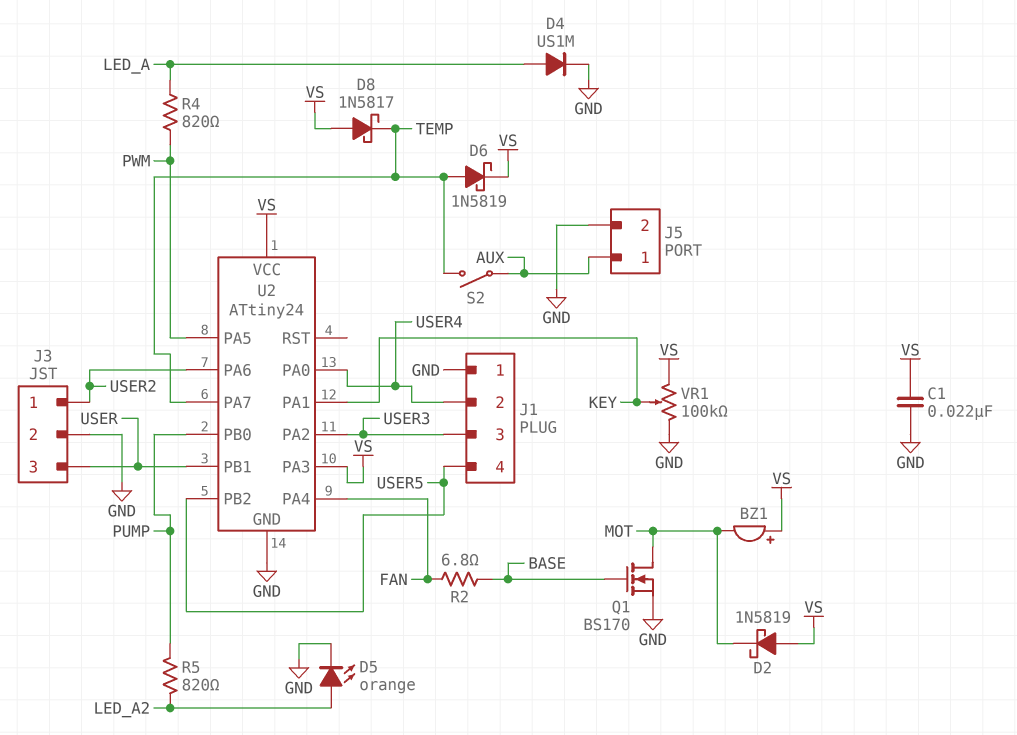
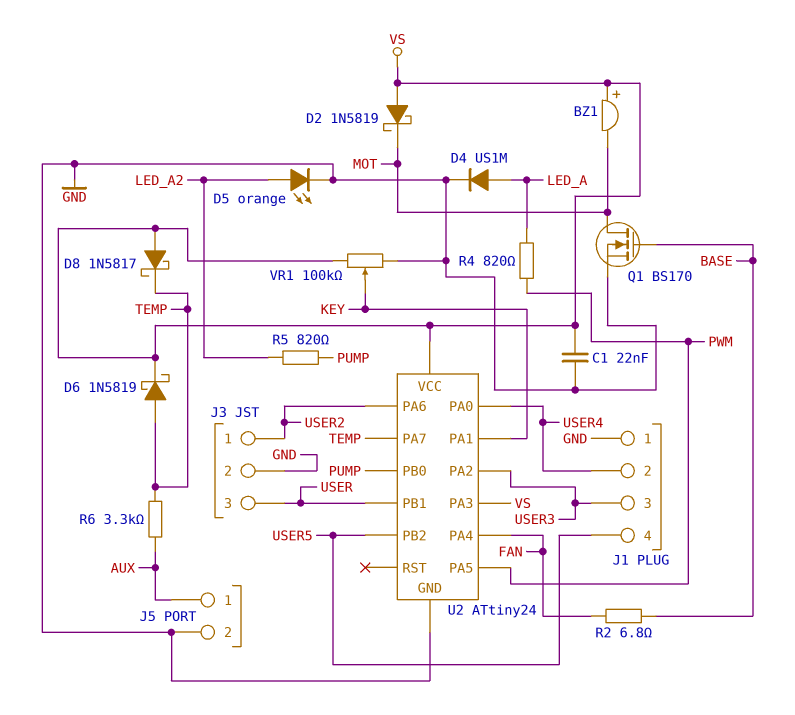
R6: none -> 3.3k (AUX, TEMP)
S2: switch (AUX, TEMP) -> none

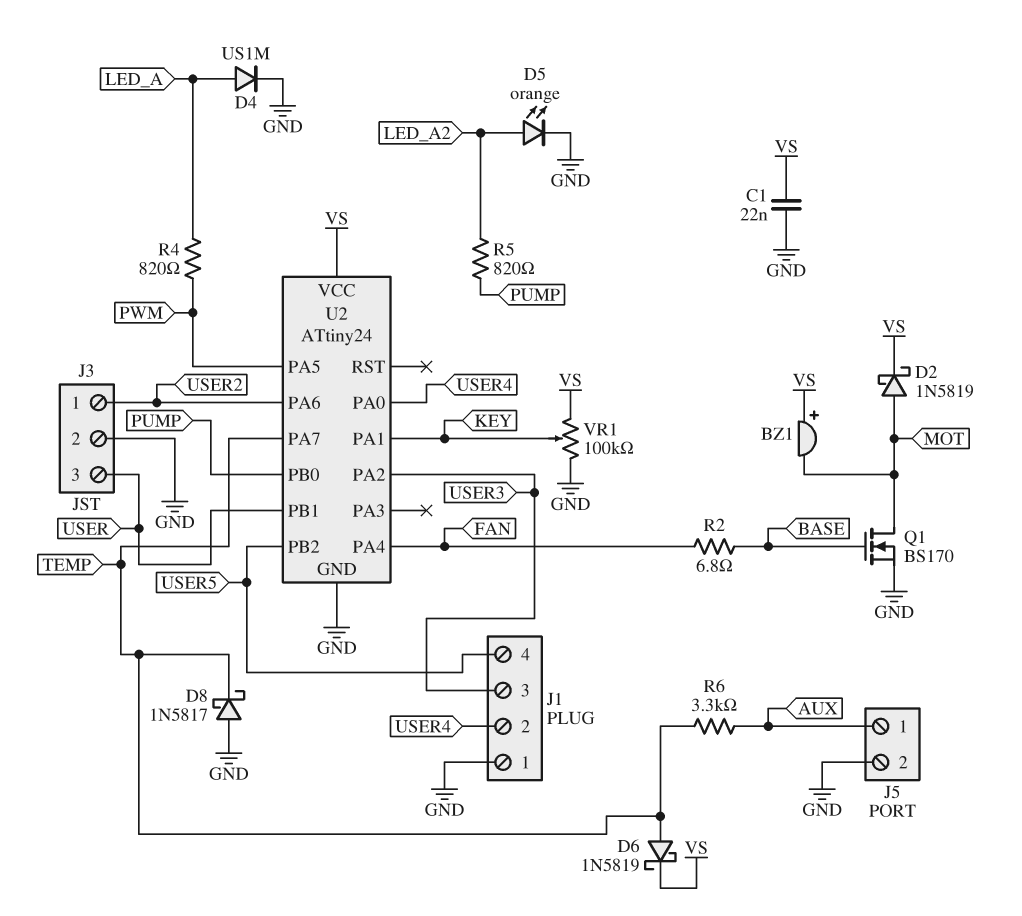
D2: schottky 1N5819 (A VS, K MOT) -> schottky 1N5819 (A MOT, K VS)
D8: schottky 1N5817 (A VS, K TEMP) -> schottky 1N5817 (A GND, K TEMP)
U2 pin PA3: VS -> none

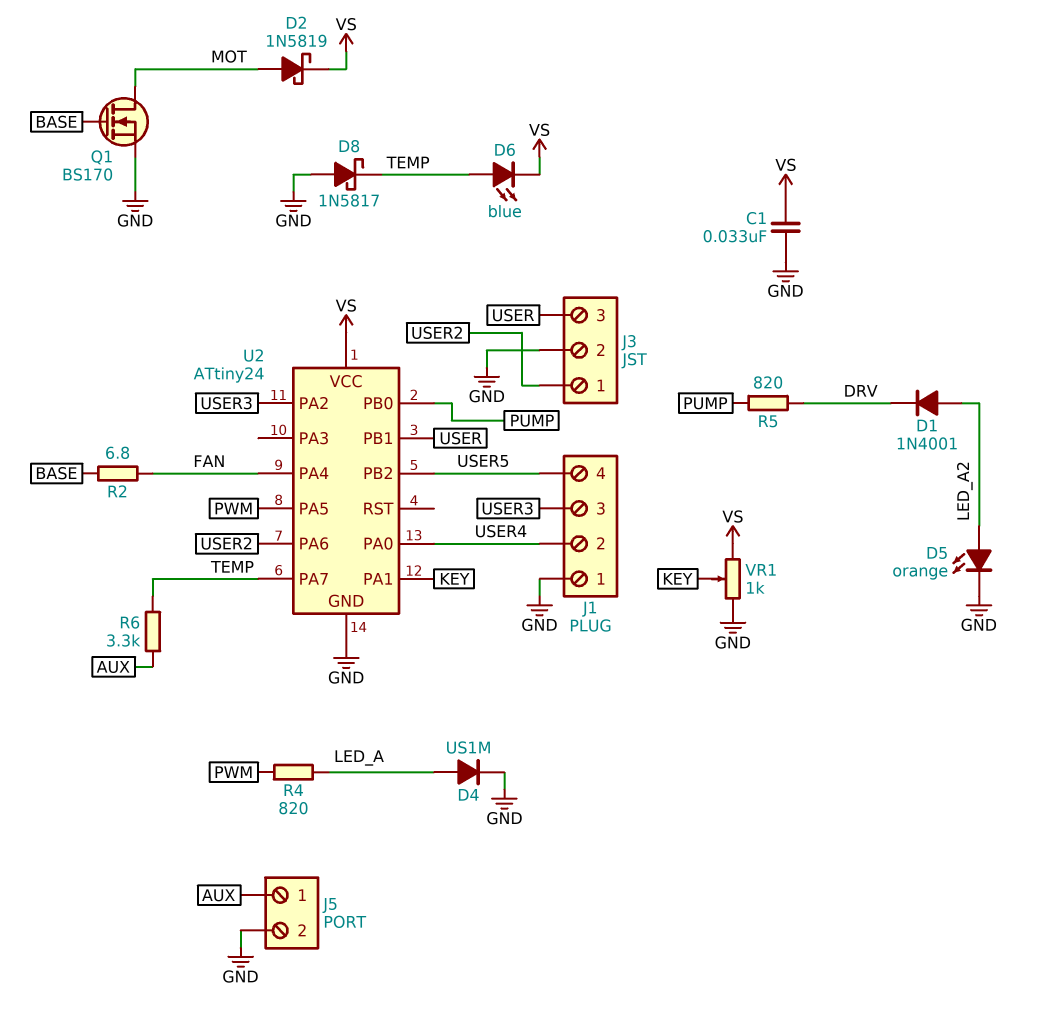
BZ1: buzzer (plus VS, minus MOT) -> none
C1: 22nF (GND, VS) -> 33nF (GND, VS)
D1: none -> diode 1N4001 (A LED_A2, K DRV)
D6: schottky 1N5819 (A TEMP, K VS) -> LED blue (A TEMP, K VS)
R5: 820 (LED_A2, PUMP) -> 820 (DRV, PUMP)
VR1: 100k (GND, VS, wiper KEY) -> 1k (GND, VS, wiper KEY)

